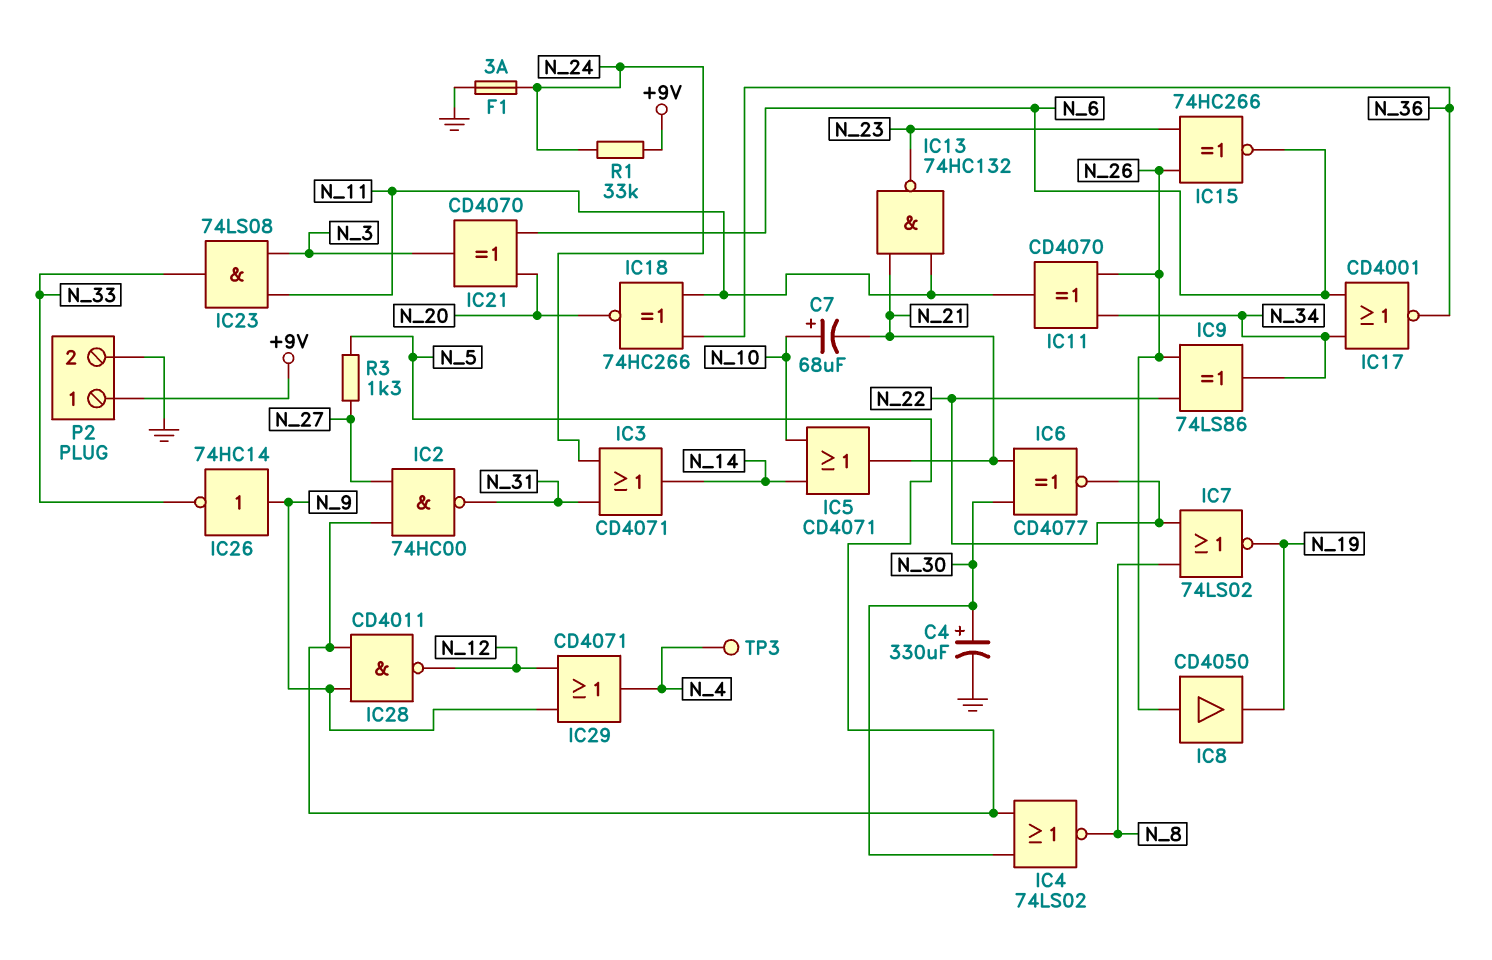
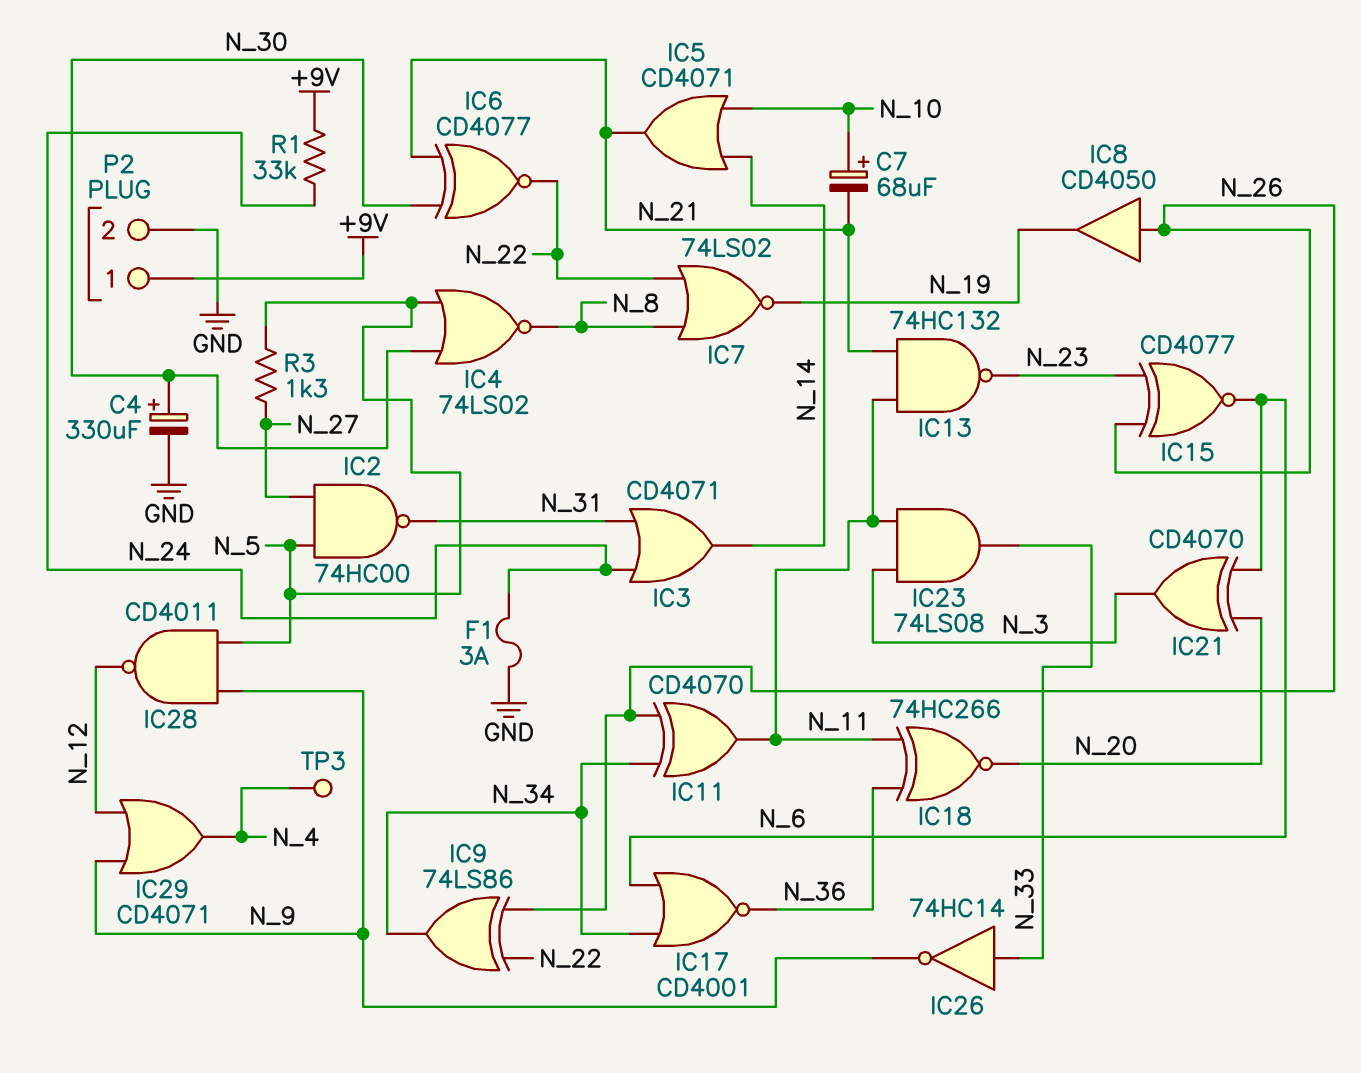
IC15: XNOR 74HC266 (in N_23, in N_26, out N_6) -> XNOR CD4077 (in N_23, in N_26, out N_6)
IC26: NOT 74HC14 (in N_9, out N_33) -> NOT 74HC14 (in N_33, out N_9)

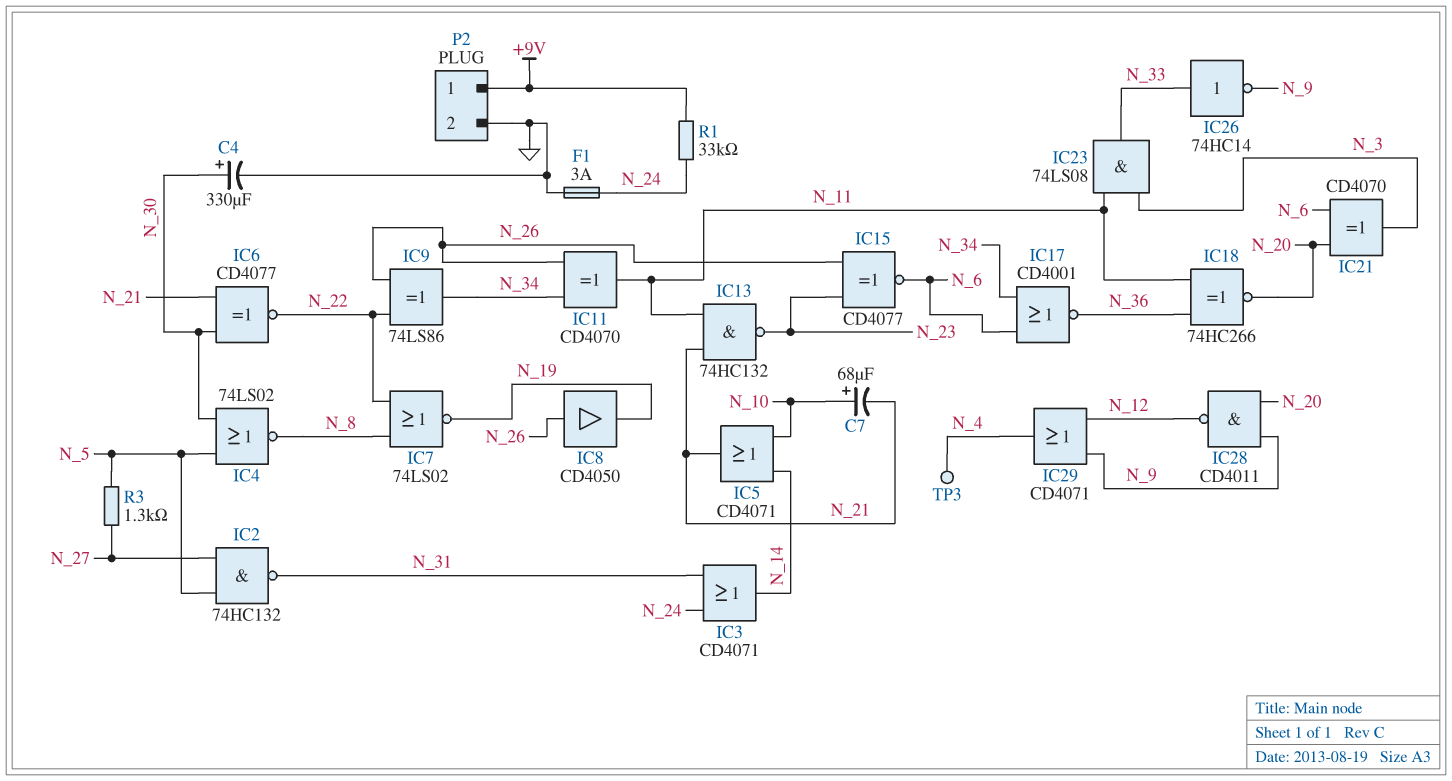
IC2: NAND 74HC00 (in N_5, in N_27, out N_31) -> NAND 74HC132 (in N_5, in N_27, out N_31)
IC28: NAND CD4011 (in N_5, in N_9, out N_12) -> NAND CD4011 (in N_9, in N_20, out N_12)

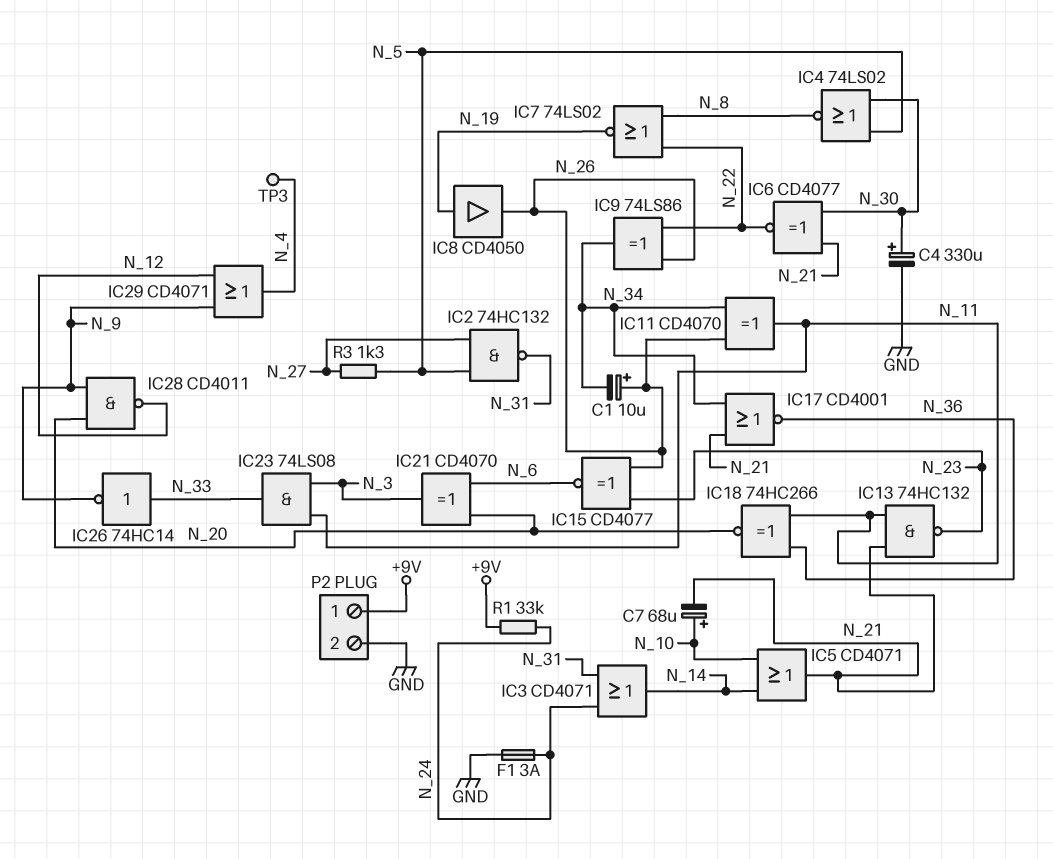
C1: none -> 10uF (plus N_26, minus N_34)
IC8: buffer CD4050 (in N_26, out N_19) -> buffer CD4050 (in N_19, out N_26)
IC17: NOR CD4001 (in N_6, in N_34, out N_36) -> NOR CD4001 (in N_21, in N_34, out N_36)

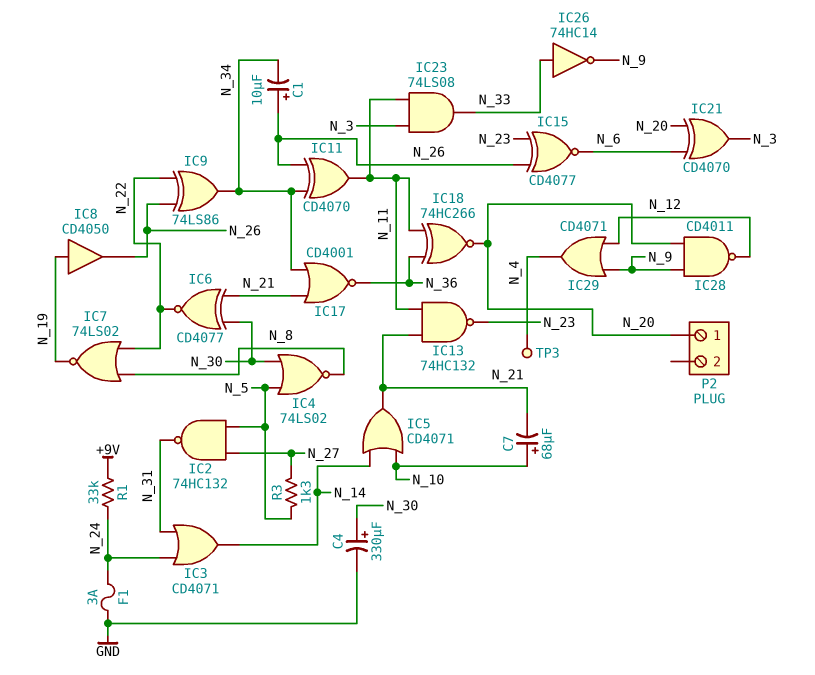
P2 pin 1: +9V -> N_20
P2 pin 2: GND -> none

